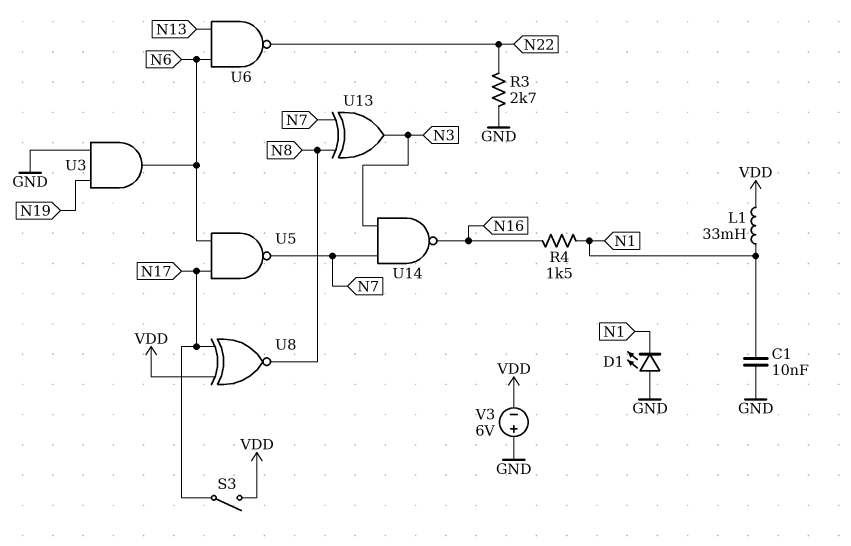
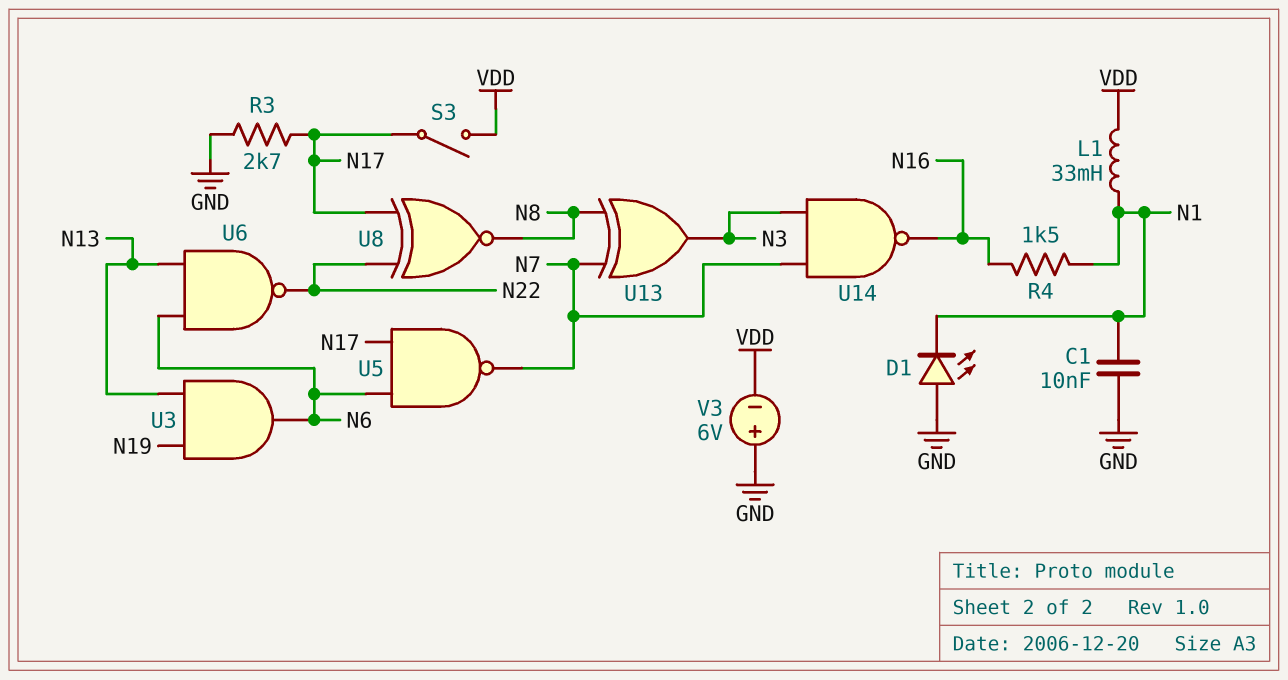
R3: 2.7k (GND, N22) -> 2.7k (GND, N17)
U3: AND (in GND, in N19, out N6) -> AND (in N13, in N19, out N6)
U8: XNOR (in N17, in VDD, out N8) -> XNOR (in N17, in N22, out N8)

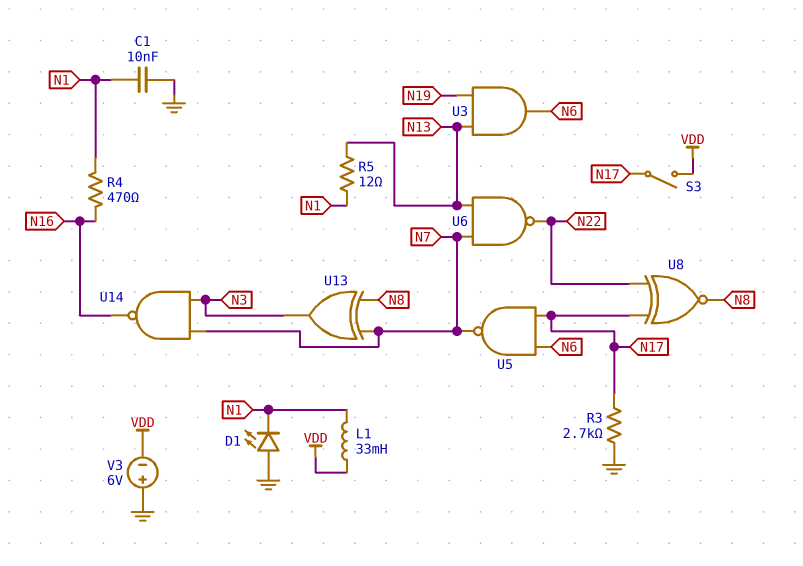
R4: 1.5k (N1, N16) -> 470 (N1, N16)
R5: none -> 12 (N1, N13)
U6: NAND (in N6, in N13, out N22) -> NAND (in N7, in N13, out N22)

